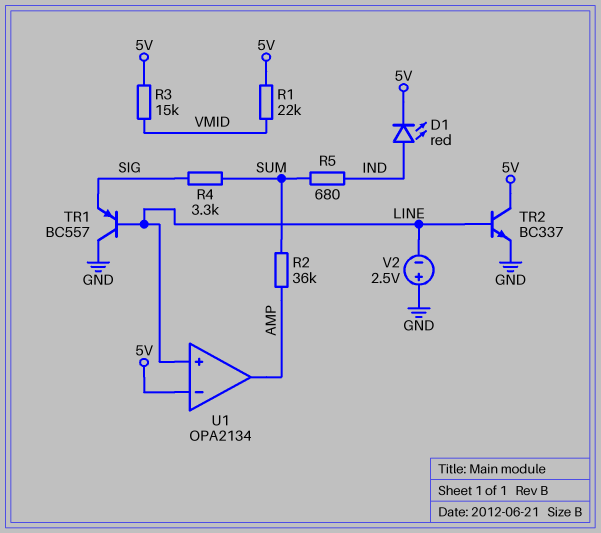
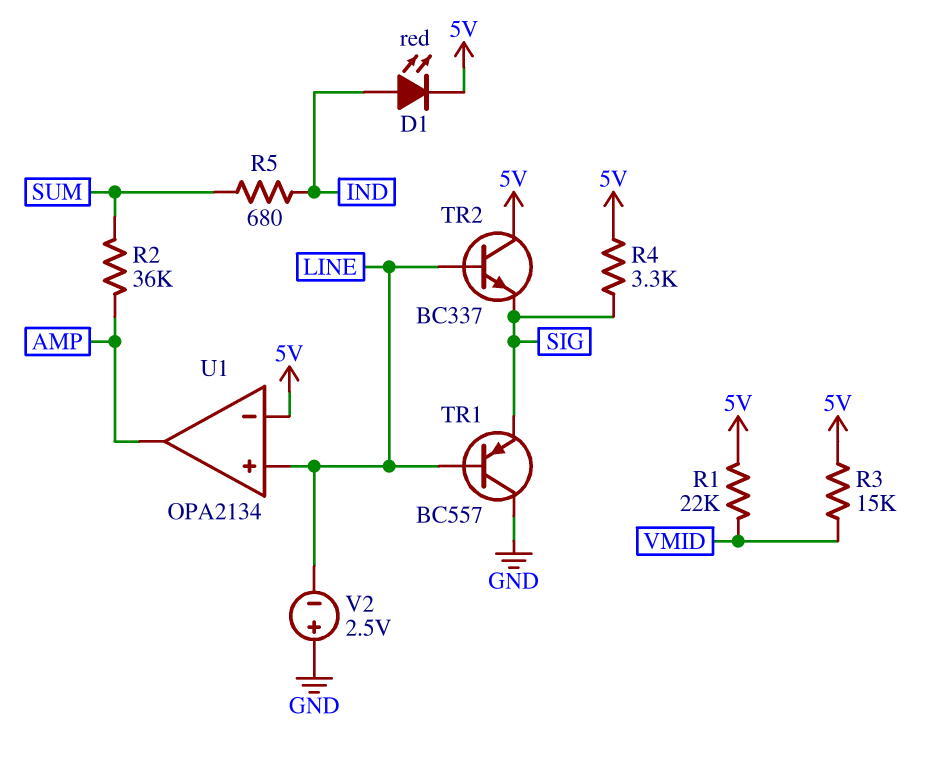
R4: 3.3k (SIG, SUM) -> 3.3k (5V, SIG)
TR2: NPN BC337 (B LINE, C 5V, E GND) -> NPN BC337 (B LINE, C 5V, E SIG)

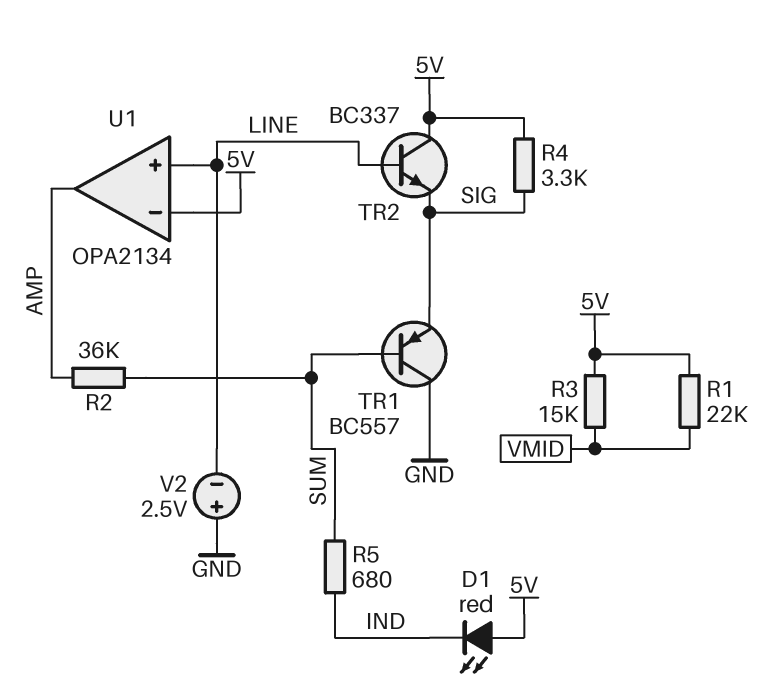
D1: LED red (A IND, K 5V) -> LED red (A 5V, K IND)
TR1: PNP BC557 (B LINE, C GND, E SIG) -> PNP BC557 (B SUM, C GND, E SIG)

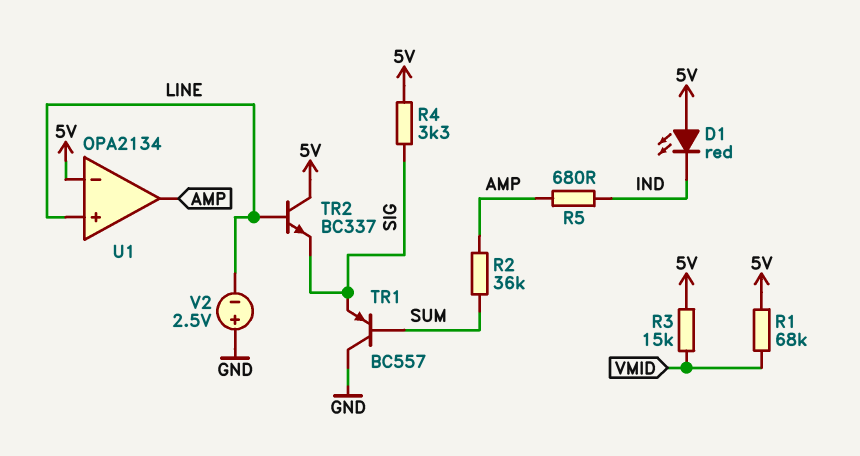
R1: 22k (5V, VMID) -> 68k (5V, VMID)
R5: 680 (IND, SUM) -> 680 (AMP, IND)

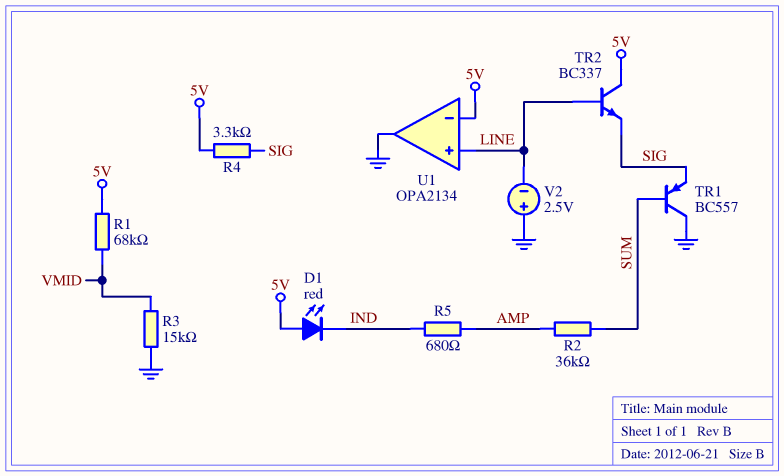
R3: 15k (5V, VMID) -> 15k (GND, VMID)
U1 pin out: AMP -> GND

